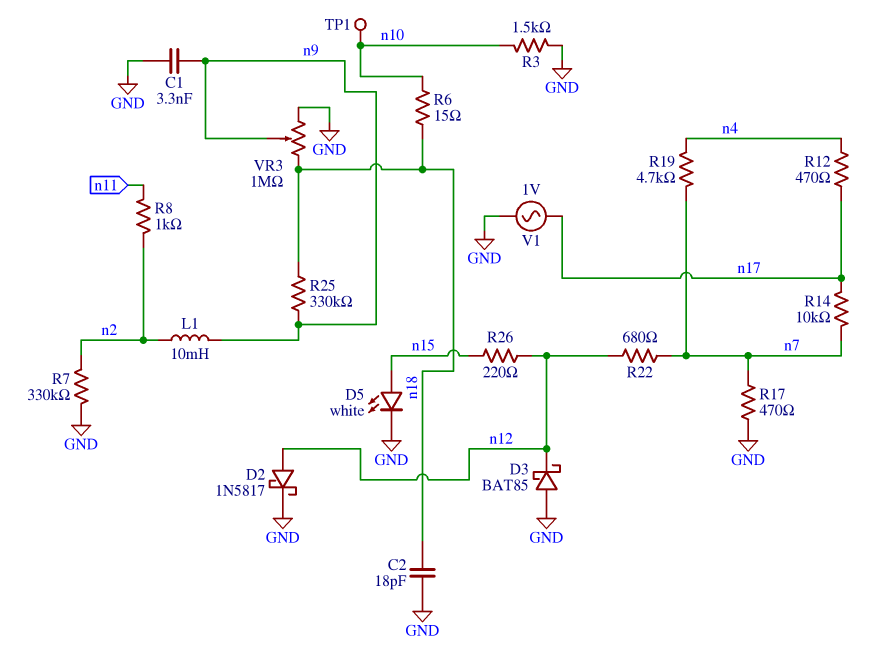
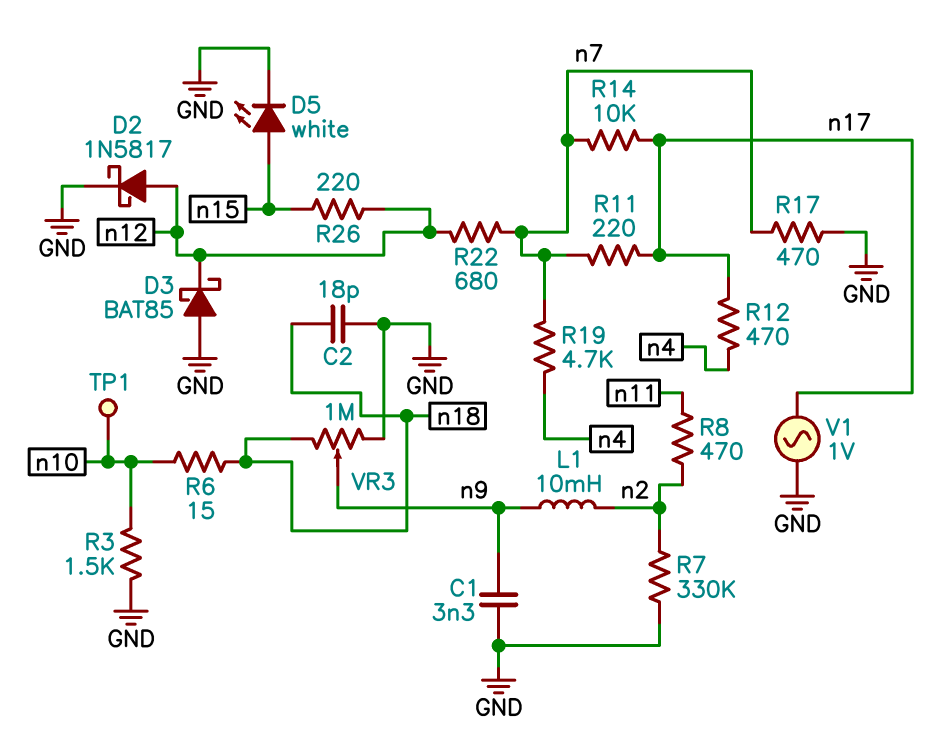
R8: 1k (n2, n11) -> 470 (n2, n11)
R11: none -> 220 (n7, n17)
R25: 330k (n9, n18) -> none

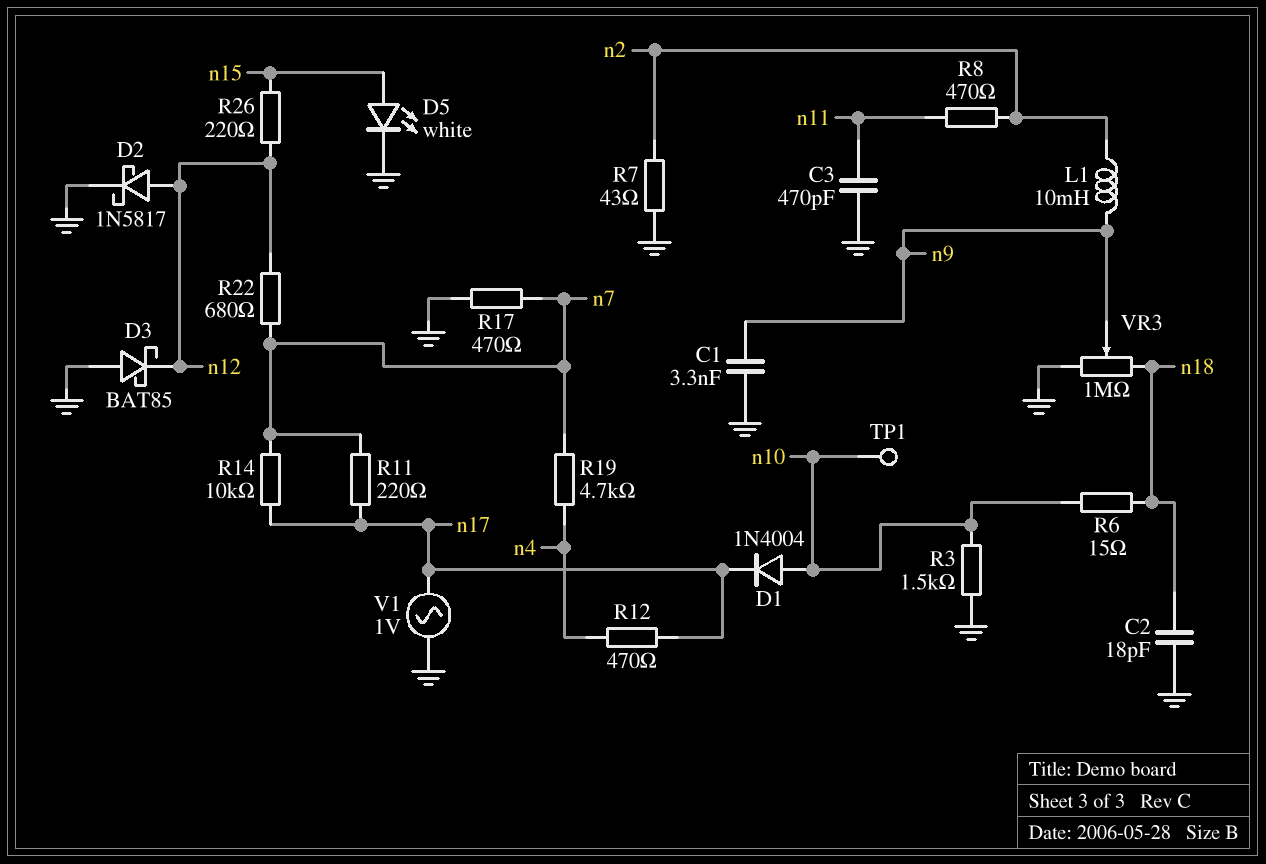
C3: none -> 470pF (GND, n11)
D1: none -> diode 1N4004 (A n10, K n17)
R7: 330k (GND, n2) -> 43 (GND, n2)

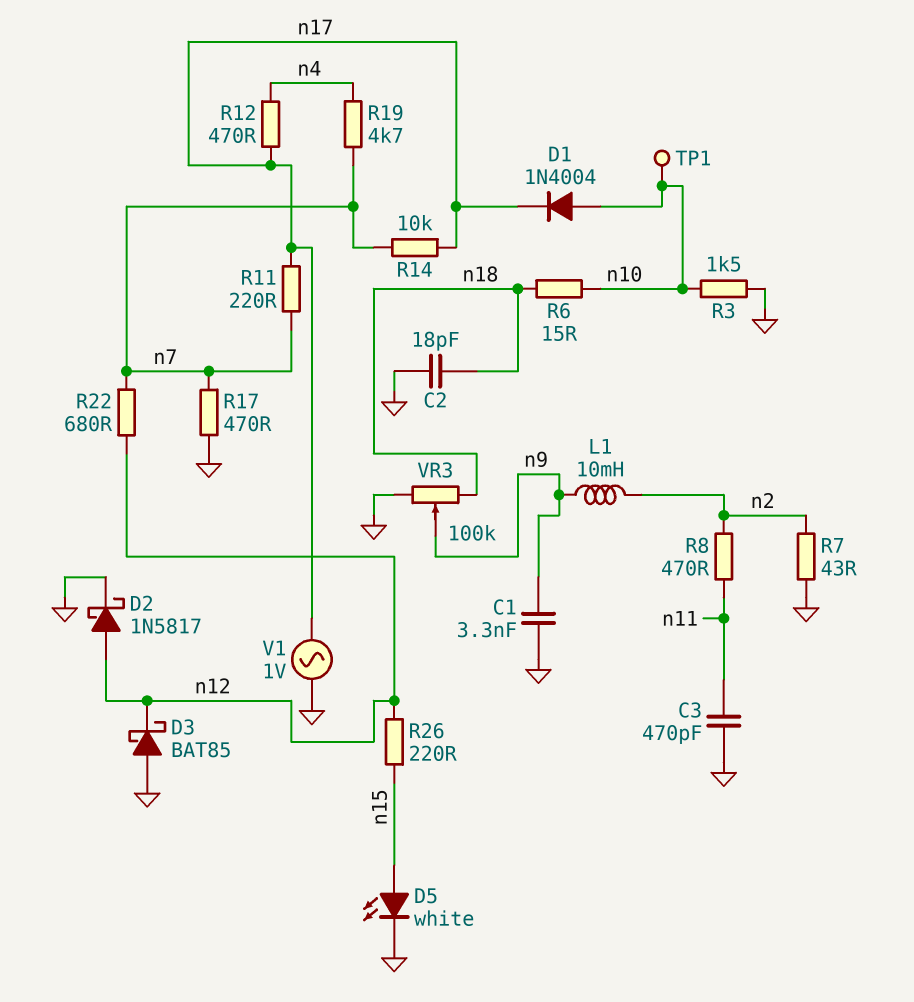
VR3: 1M (GND, n18, wiper n9) -> 100k (GND, n18, wiper n9)

